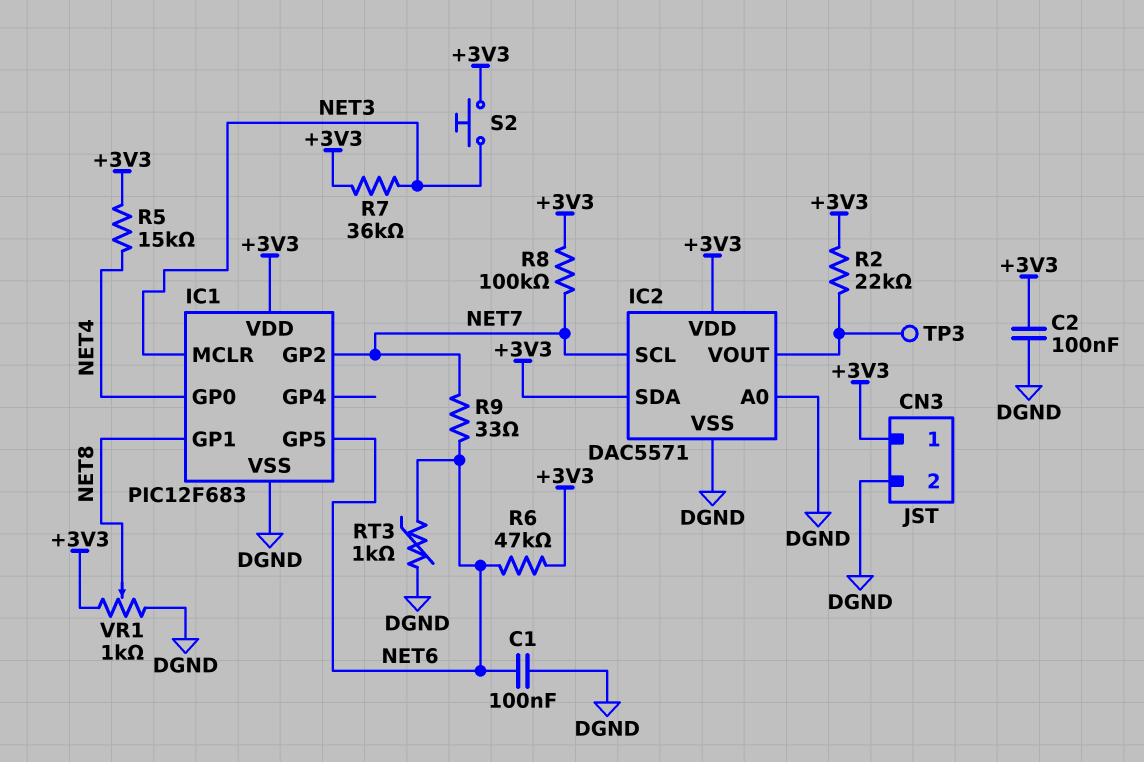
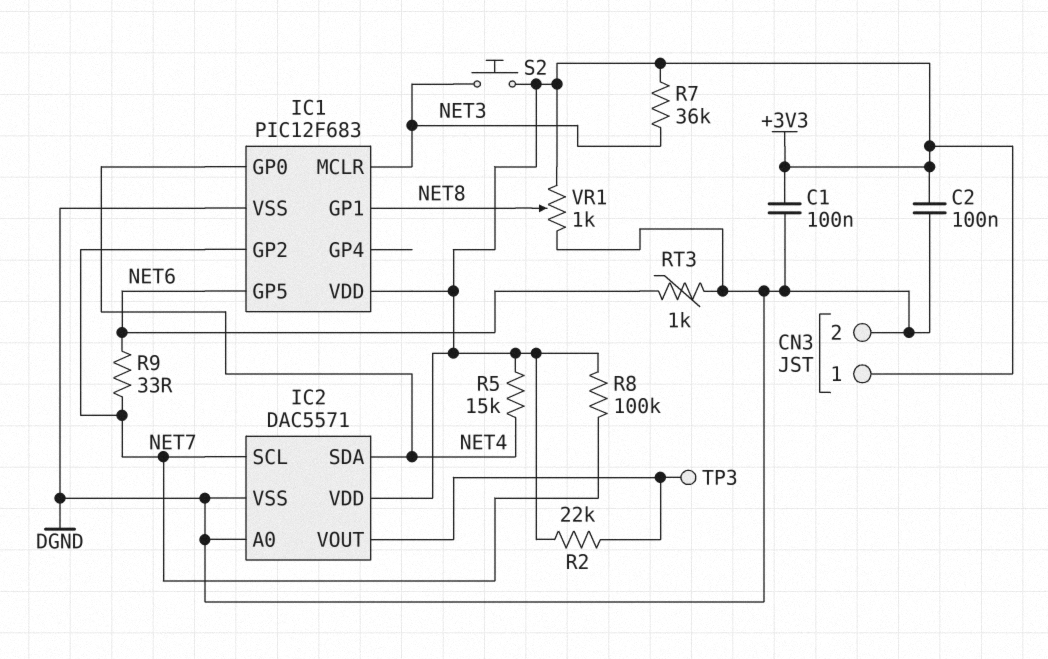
C1: 100nF (DGND, NET6) -> 100nF (+3V3, DGND)
IC2 pin SDA: +3V3 -> NET4
R6: 47k (+3V3, NET6) -> none

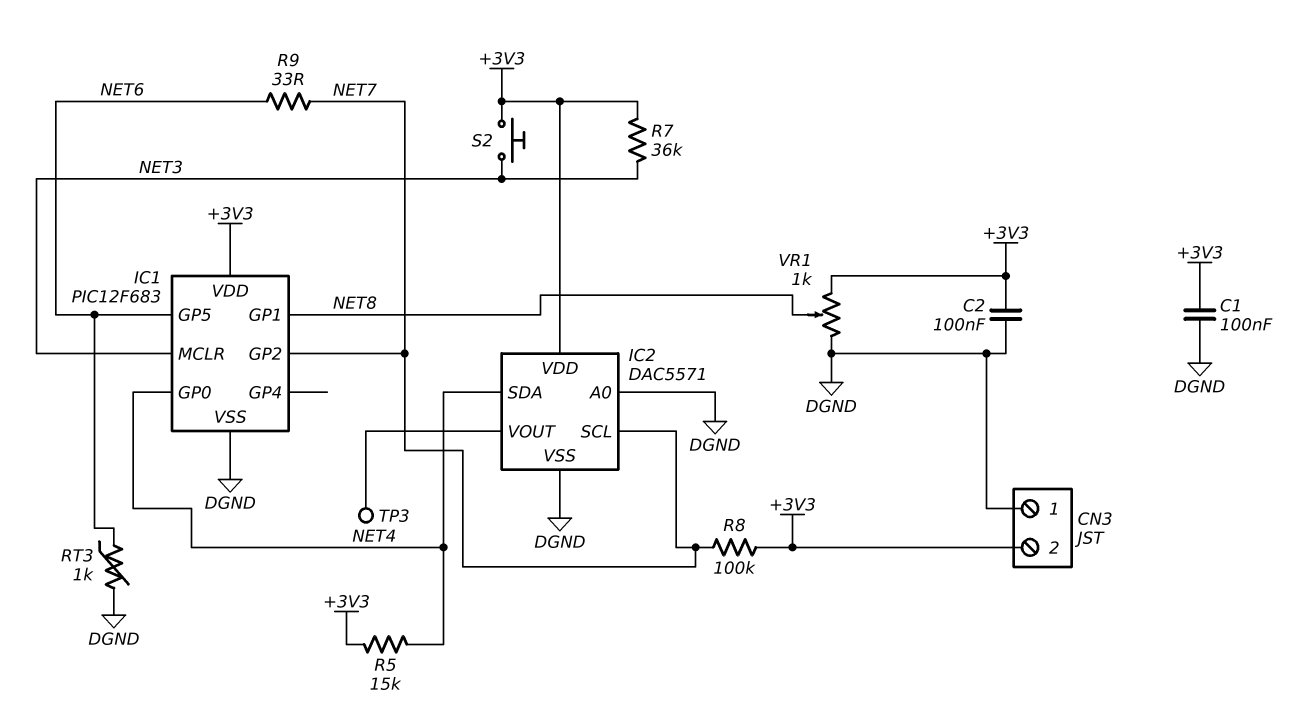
CN3 pin 1: +3V3 -> DGND
CN3 pin 2: DGND -> +3V3
R2: 22k (+3V3, IC2/VOUT) -> none

